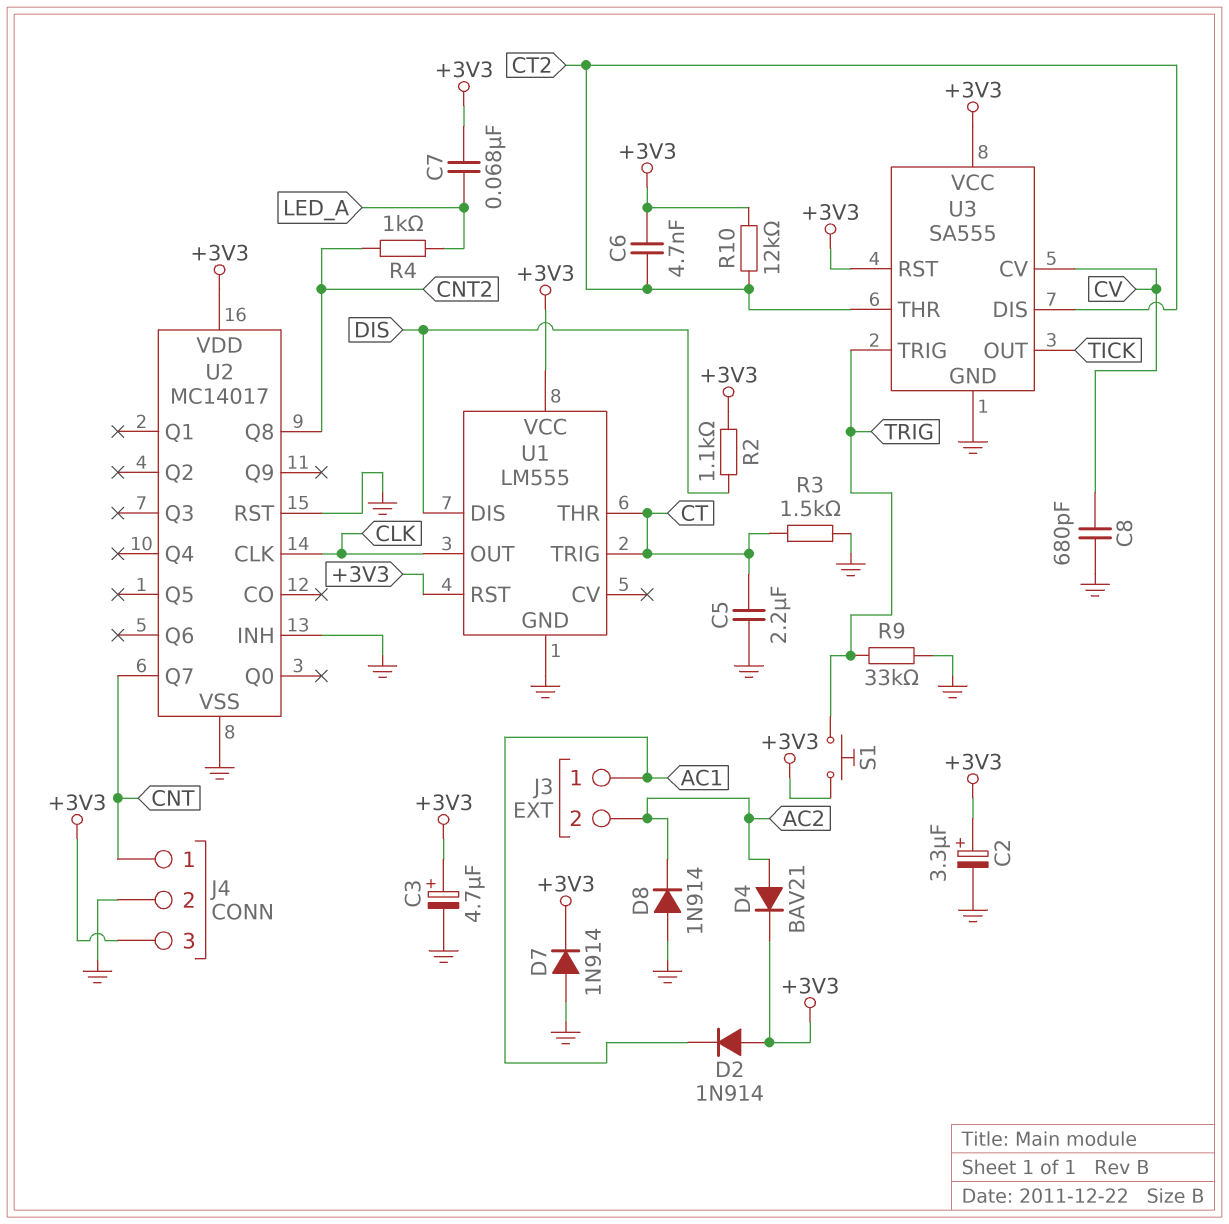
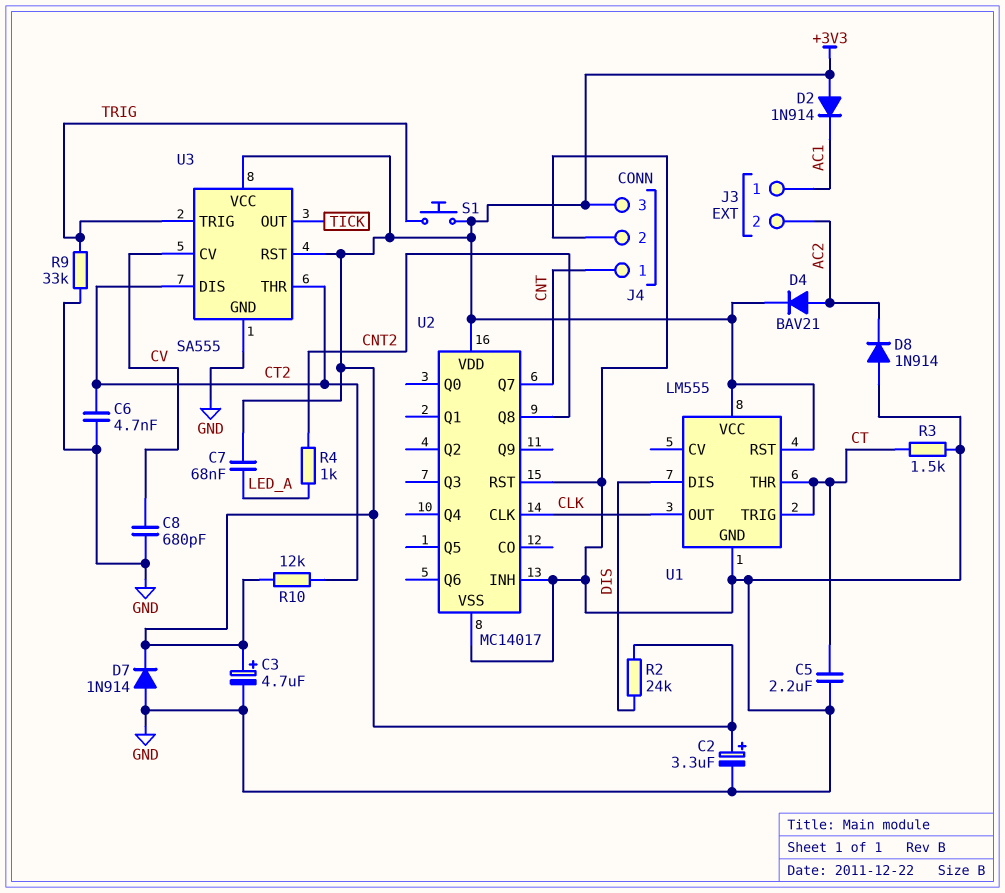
C6: 4.7nF (+3V3, CT2) -> 4.7nF (CT2, GND)
R2: 1.1k (+3V3, DIS) -> 24k (+3V3, DIS)

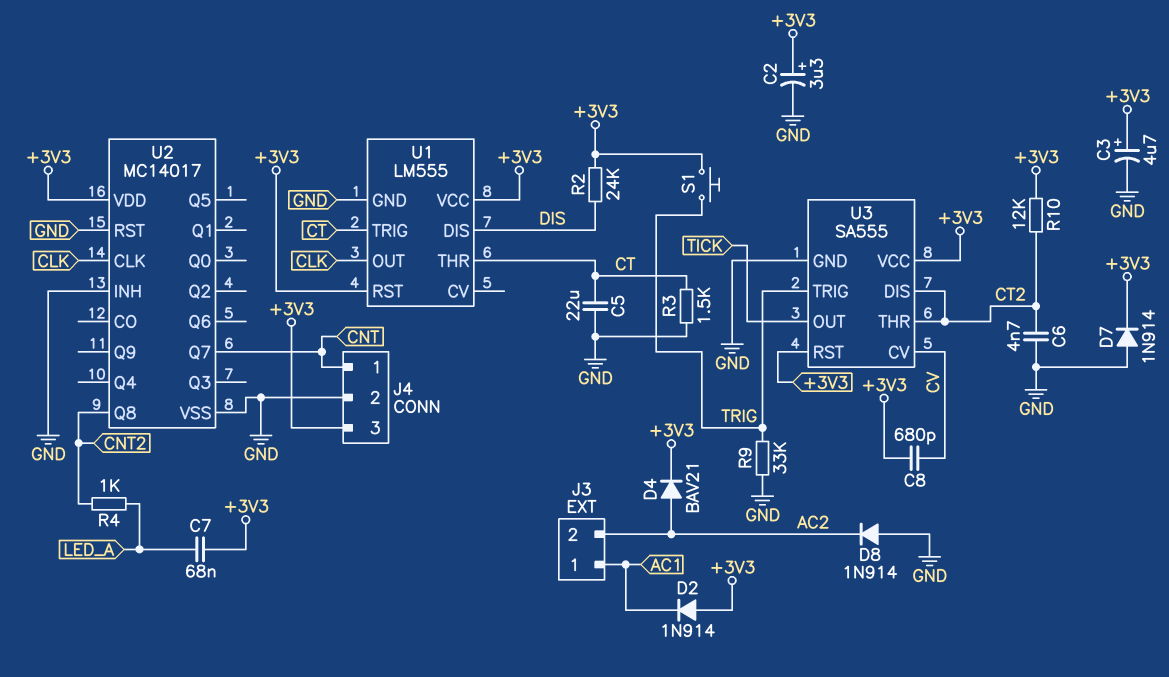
C5: 2.2uF (CT, GND) -> 22uF (CT, GND)
C8: 680pF (CV, GND) -> 680pF (+3V3, CV)

